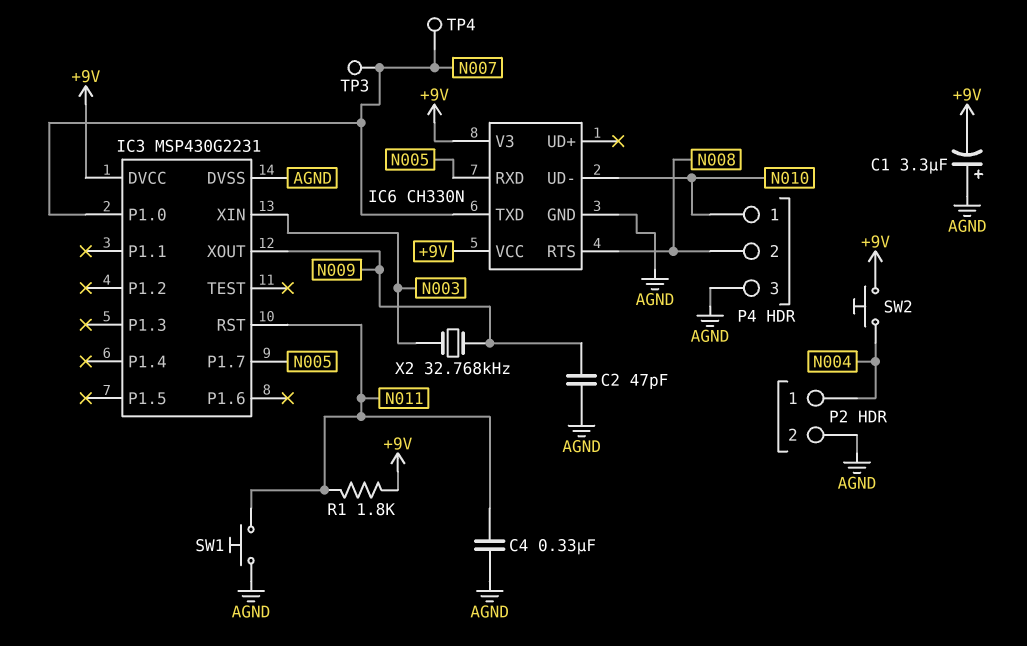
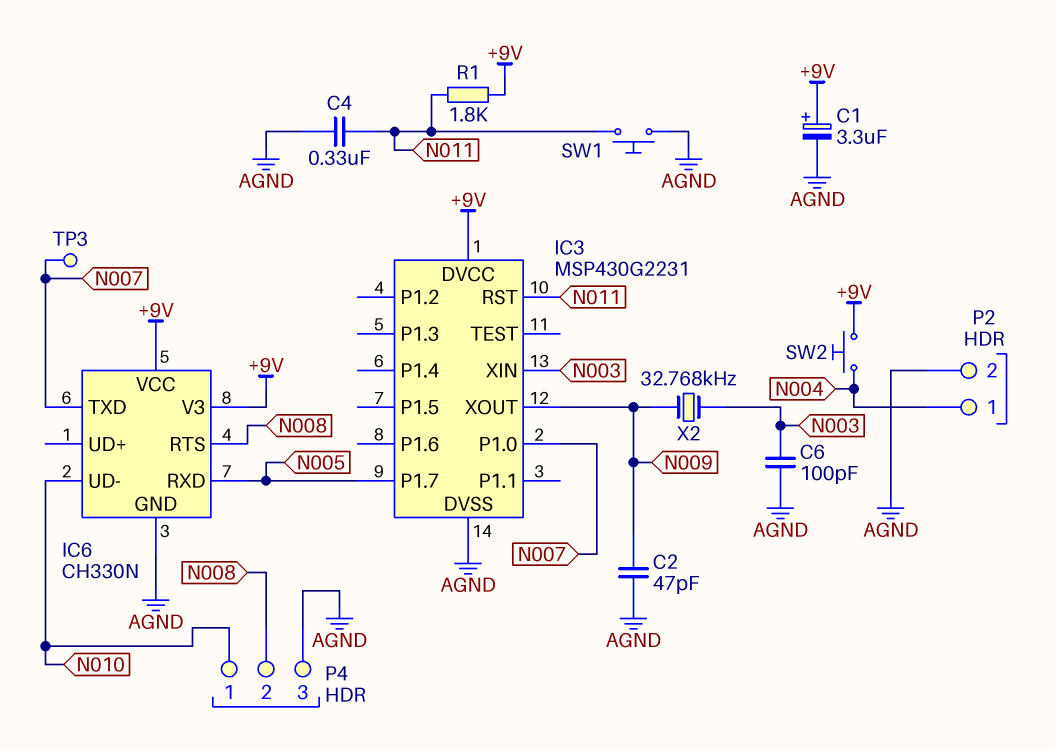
C1: 3.3uF (plus AGND, minus +9V) -> 3.3uF (plus +9V, minus AGND)
C6: none -> 100pF (AGND, N003)
TP4: test point (N007) -> none

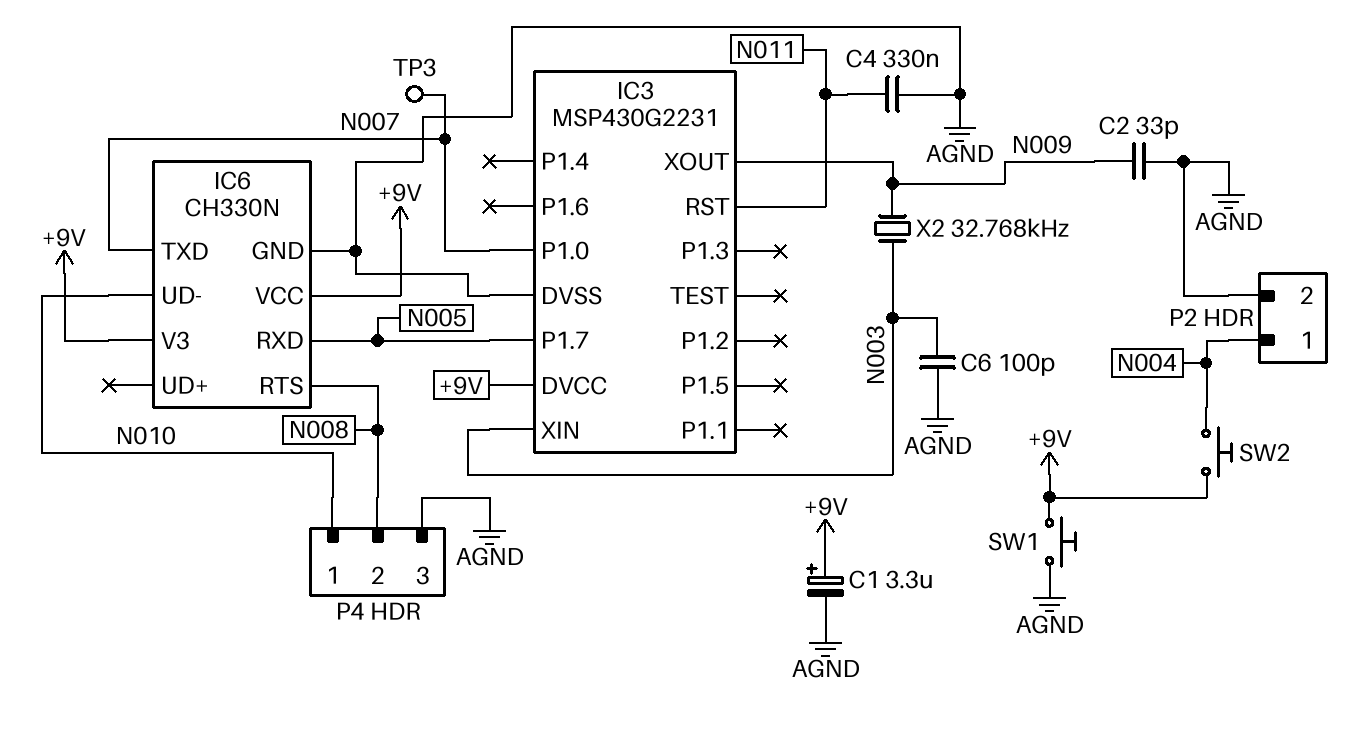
C2: 47pF (AGND, N009) -> 33pF (AGND, N009)
R1: 1.8k (+9V, N011) -> none
SW1: button (AGND, N011) -> button (+9V, AGND)

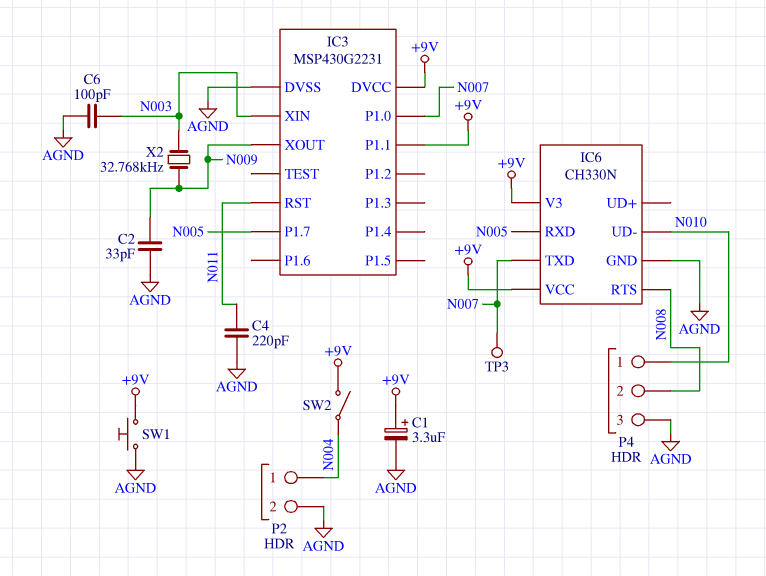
C4: 330nF (AGND, N011) -> 220pF (AGND, N011)
IC3 pin P1.1: none -> +9V
SW2: button (+9V, N004) -> switch (+9V, N004)

